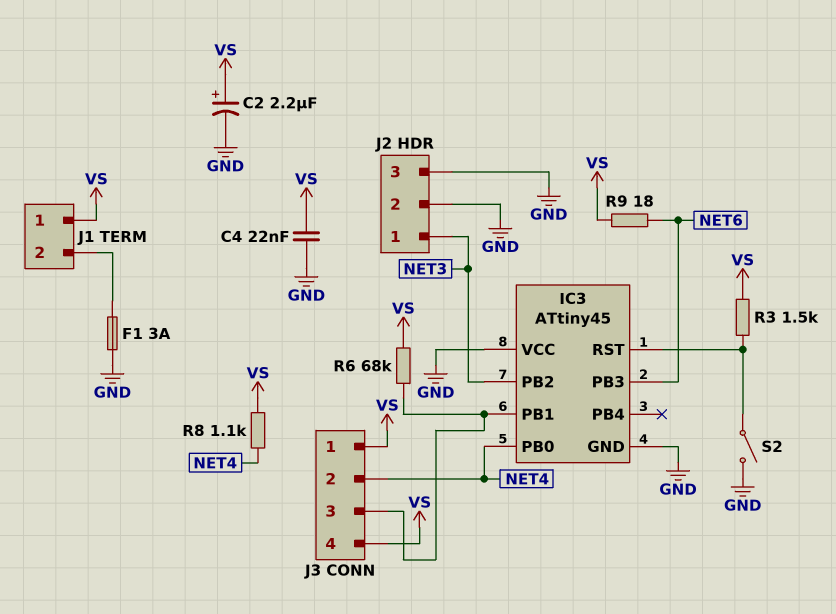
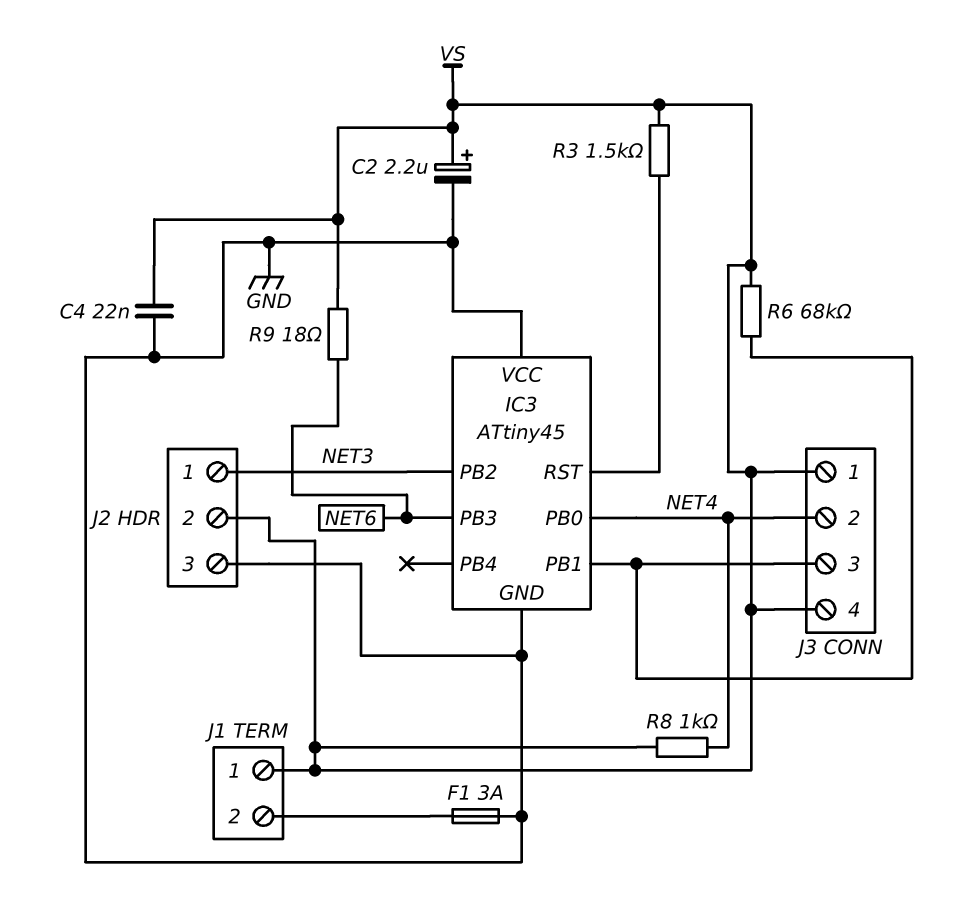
J2 pin 2: GND -> VS
R8: 1.1k (NET4, VS) -> 1k (NET4, VS)
S2: switch (GND, IC3/RST) -> none

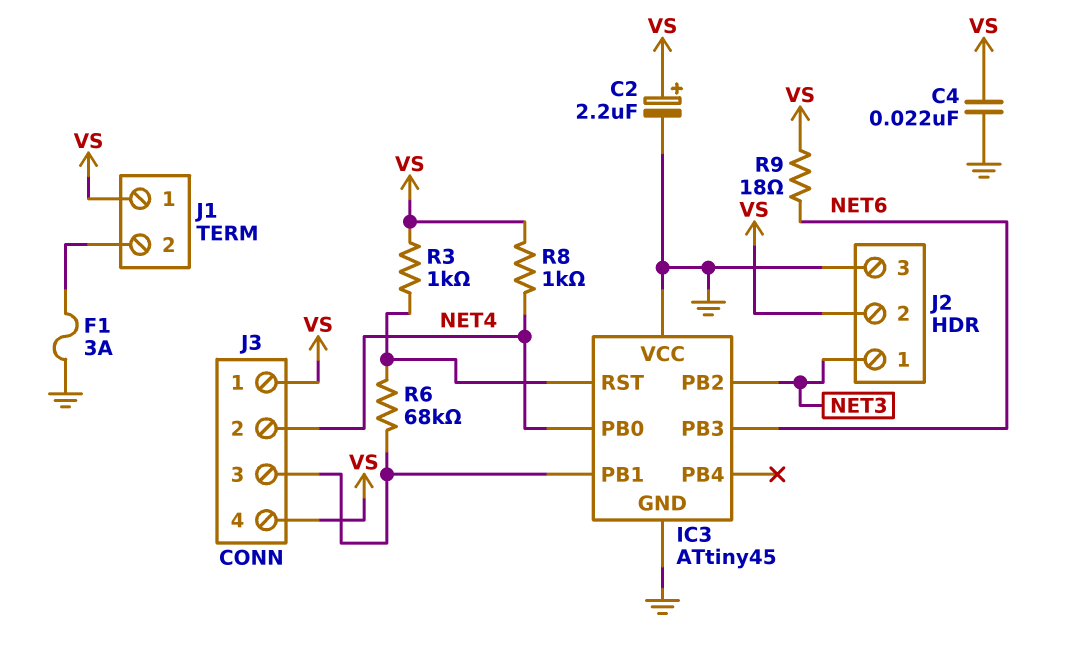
R3: 1.5k (IC3/RST, VS) -> 1k (IC3/RST, VS)
R6: 68k (IC3/PB1, VS) -> 68k (IC3/PB1, IC3/RST)

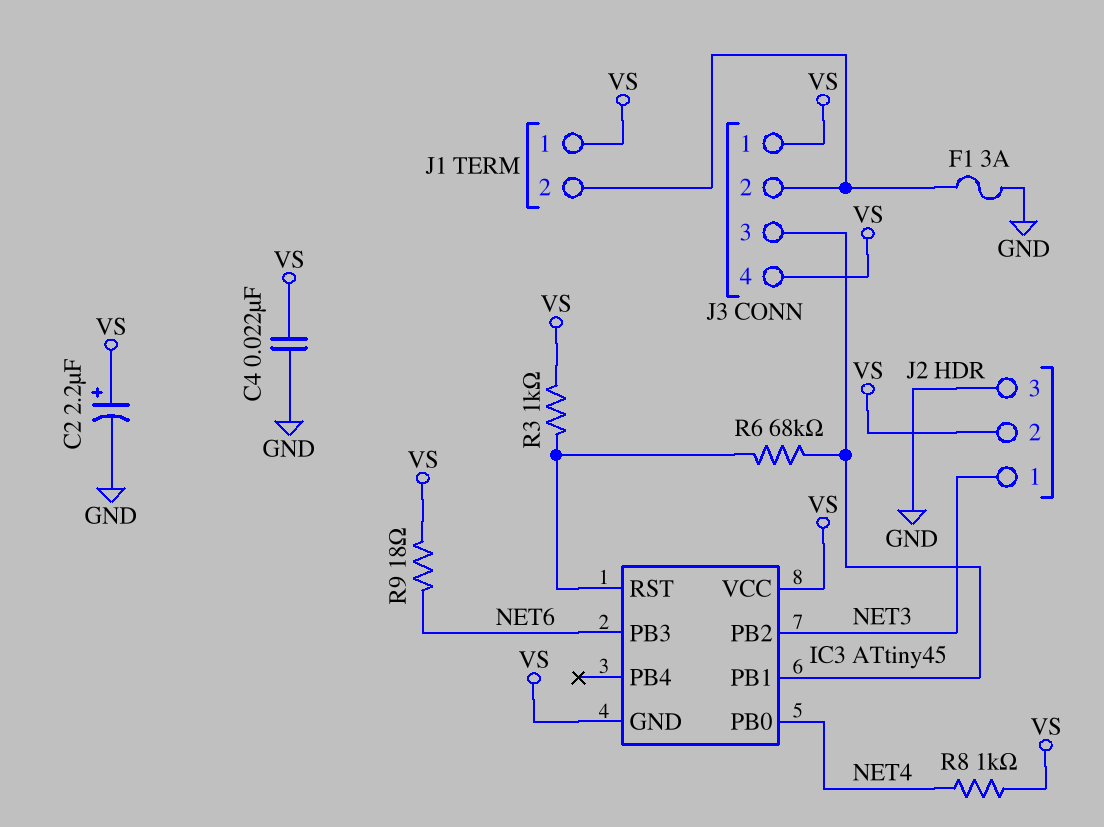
IC3 pin GND: GND -> VS
IC3 pin VCC: GND -> VS
J3 pin 2: NET4 -> J1/2

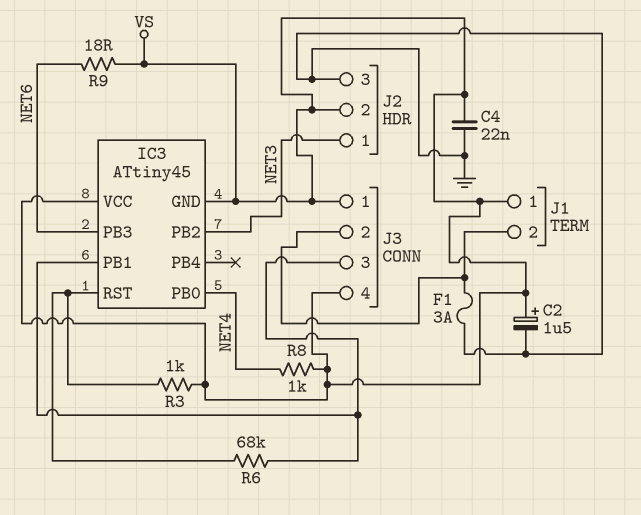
C2: 2.2uF (plus VS, minus GND) -> 1.5uF (plus VS, minus GND)

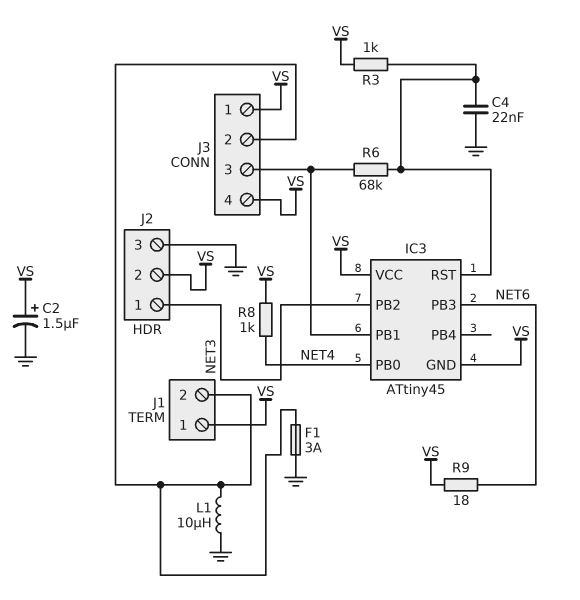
C4: 22nF (GND, VS) -> 22nF (GND, IC3/RST)
L1: none -> 10uH (GND, J1/2)

